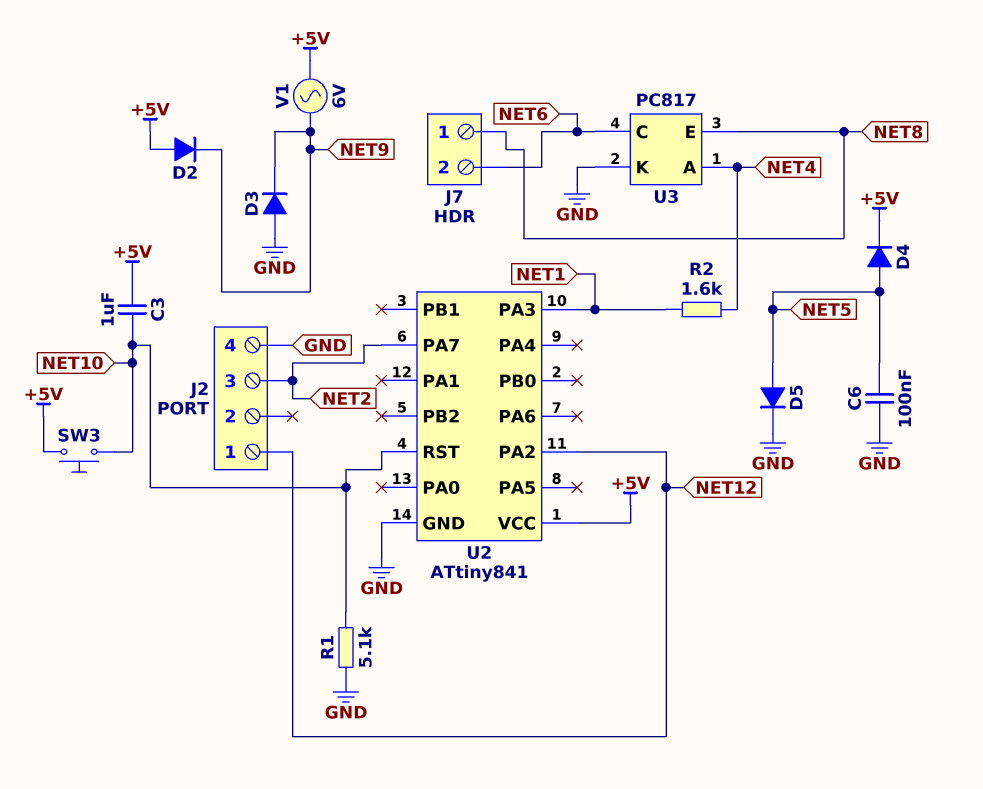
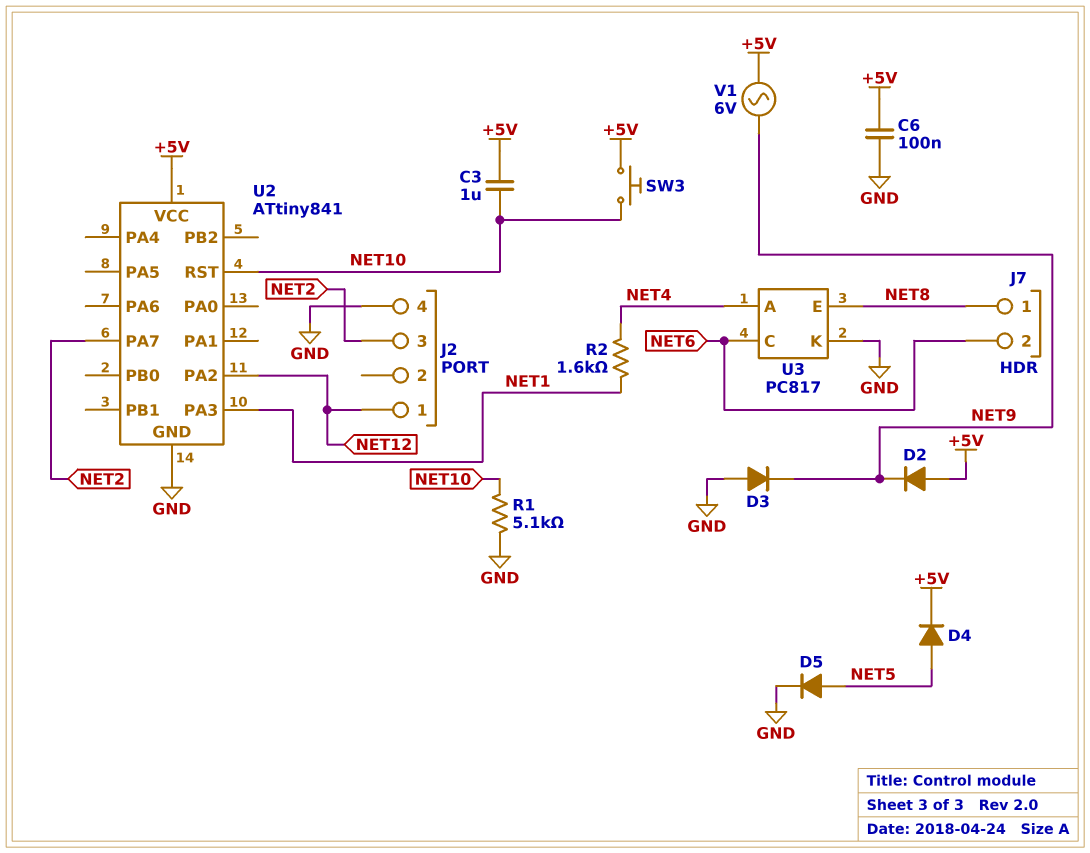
C6: 100nF (GND, NET5) -> 100nF (+5V, GND)

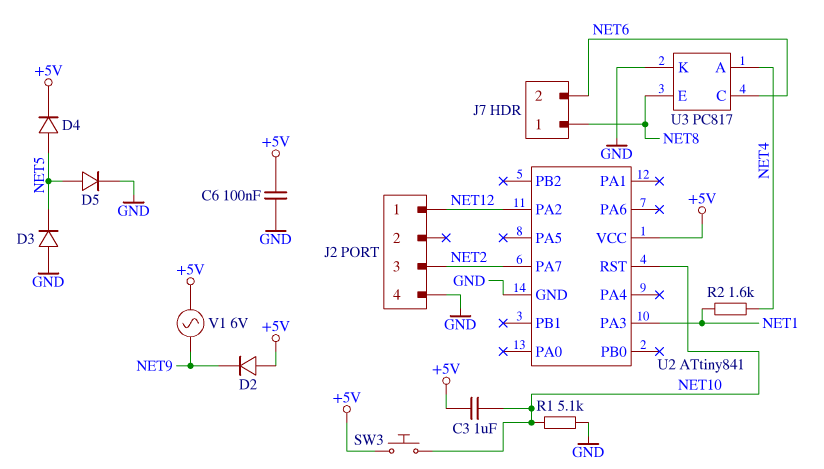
D3: diode (A GND, K NET9) -> diode (A GND, K NET5)

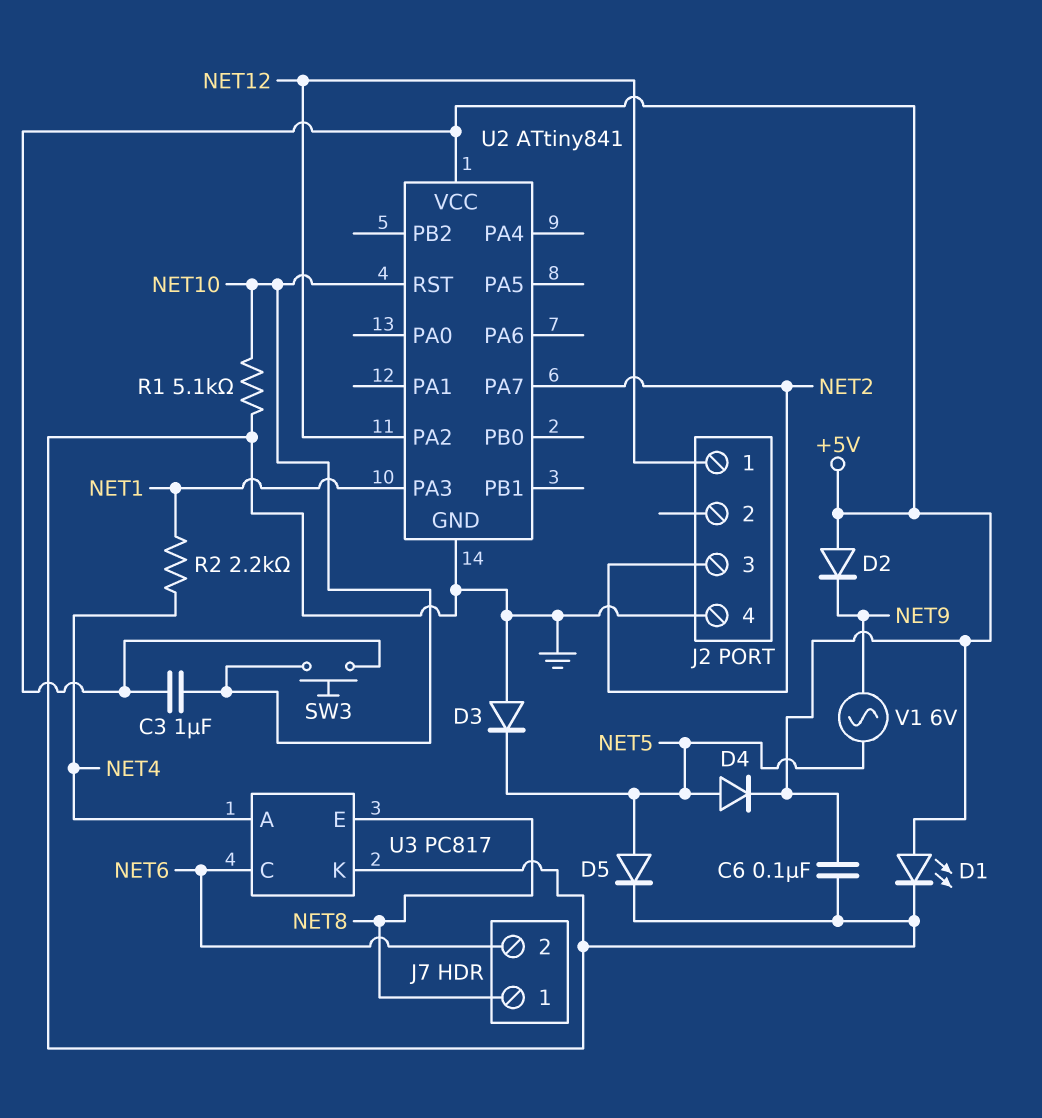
D1: none -> LED (A +5V, K GND)
R2: 1.6k (NET1, NET4) -> 2.2k (NET1, NET4)
V1: AC 6V (+5V, NET9) -> AC 6V (NET5, NET9)

